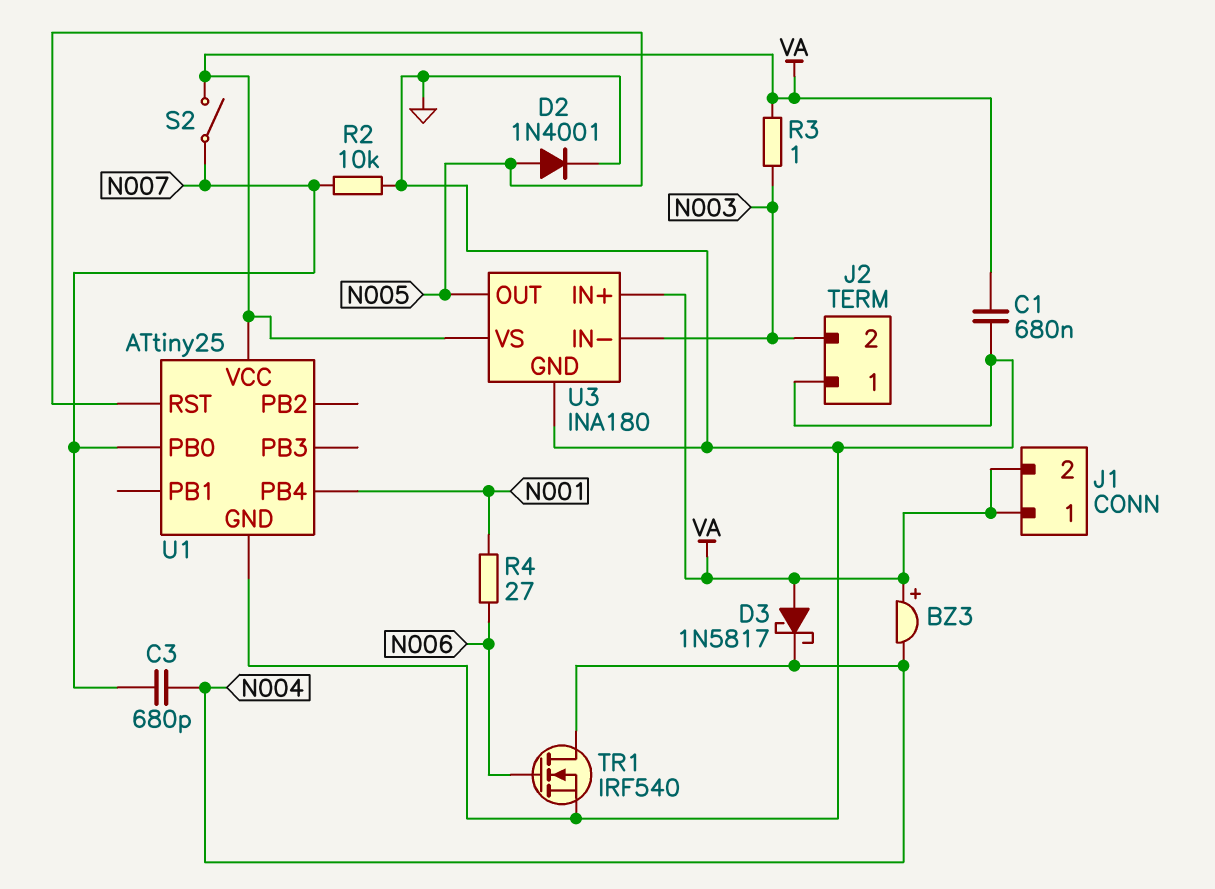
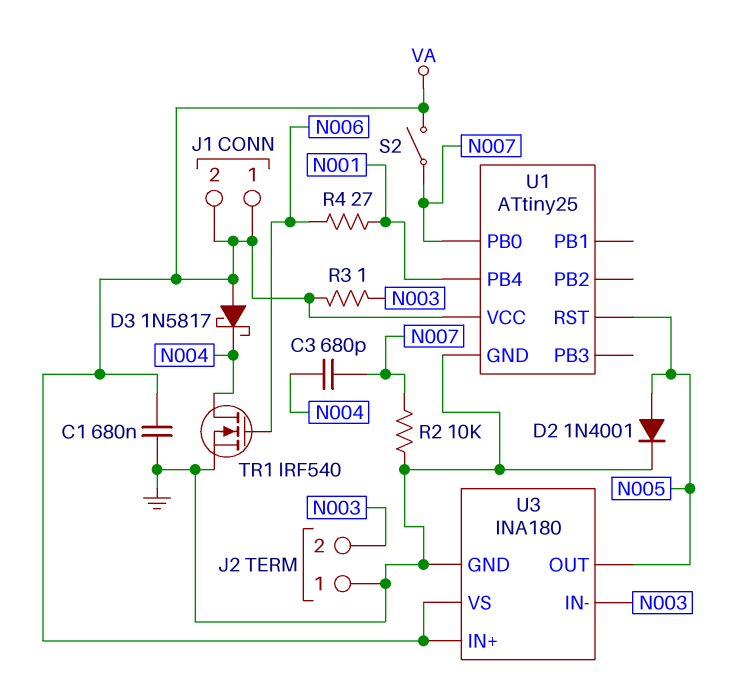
BZ3: buzzer (plus VA, minus N004) -> none

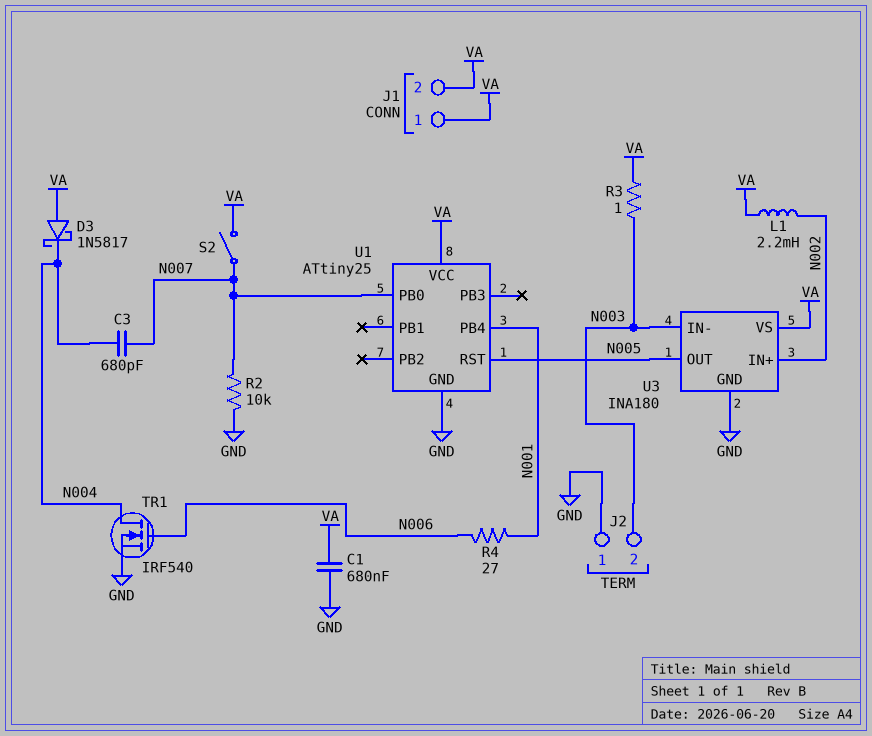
D2: diode 1N4001 (A N005, K GND) -> none
L1: none -> 2.2mH (N002, VA)
U3 pin IN+: VA -> N002

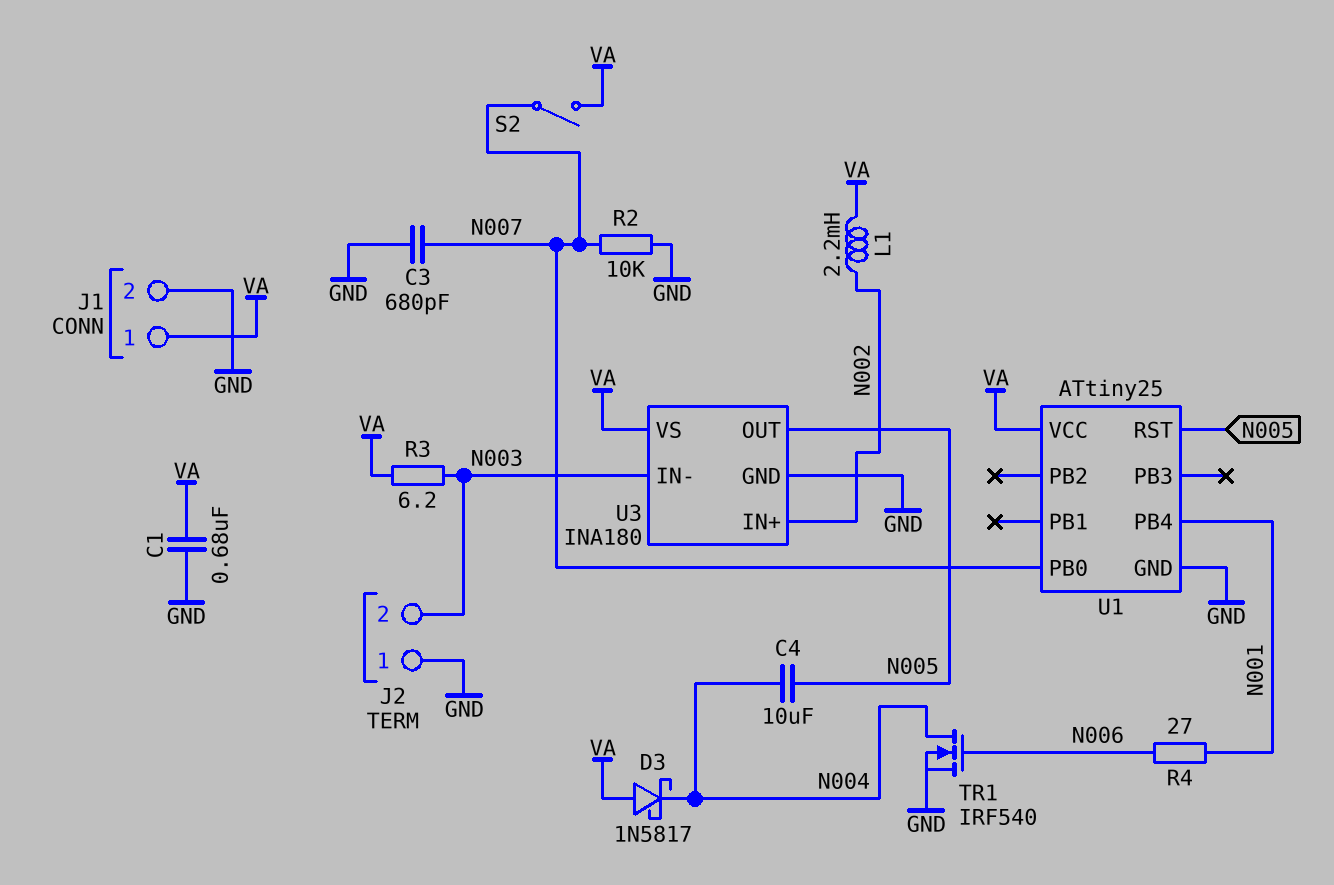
C3: 680pF (N004, N007) -> 680pF (GND, N007)
C4: none -> 10uF (N004, N005)
J1 pin 2: VA -> GND
R3: 1 (N003, VA) -> 6.2 (N003, VA)

